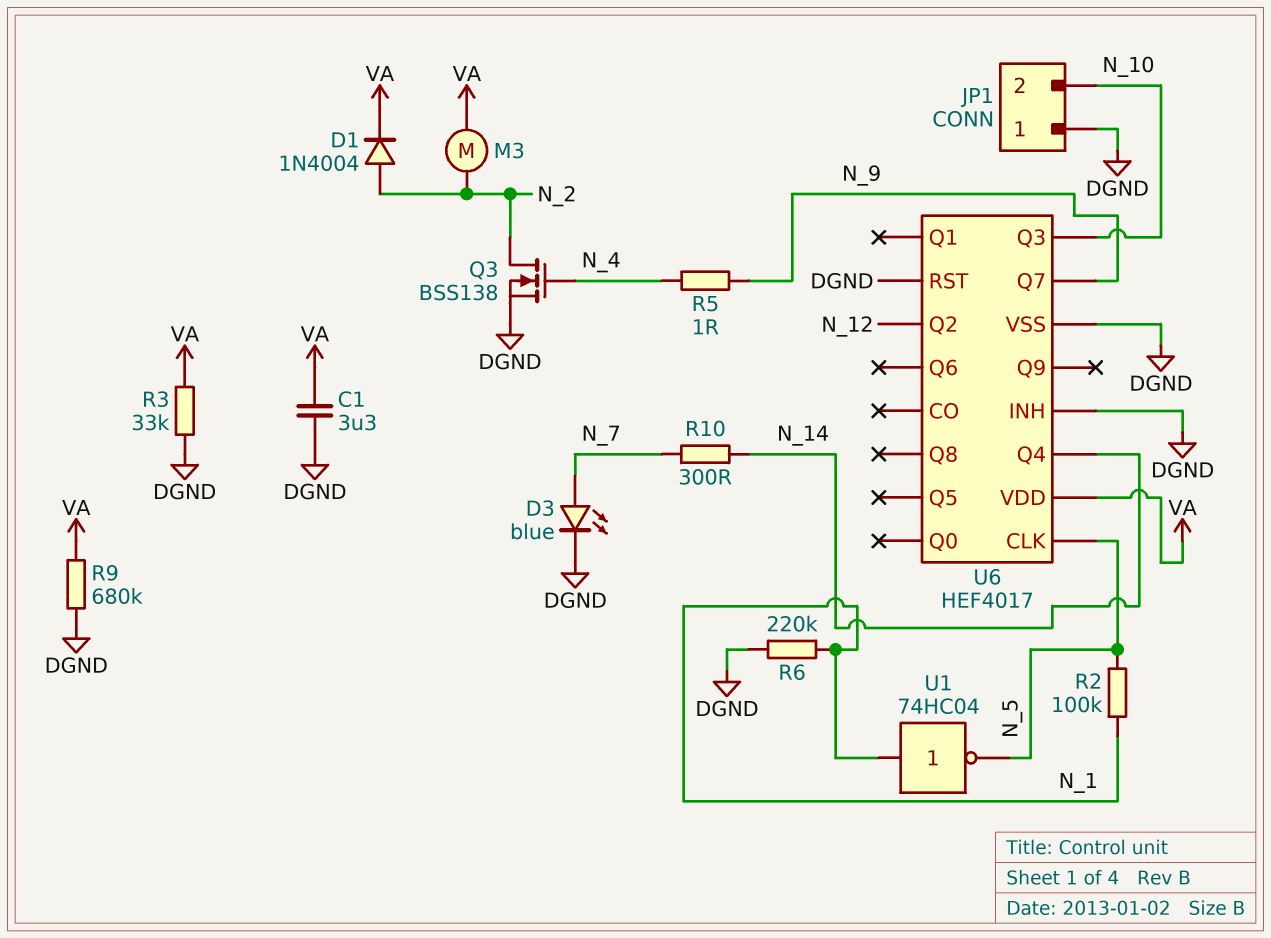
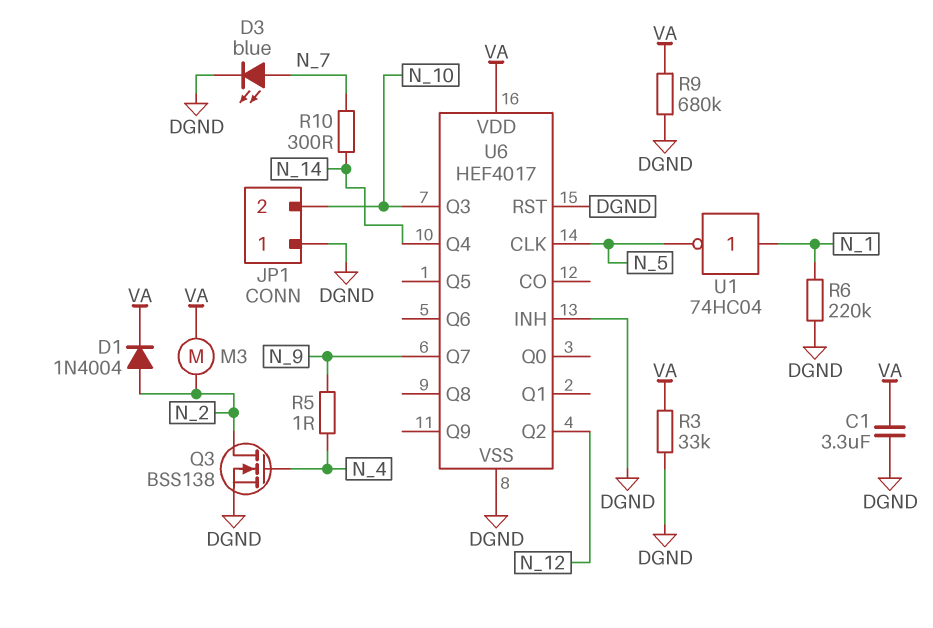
R2: 100k (N_1, N_5) -> none

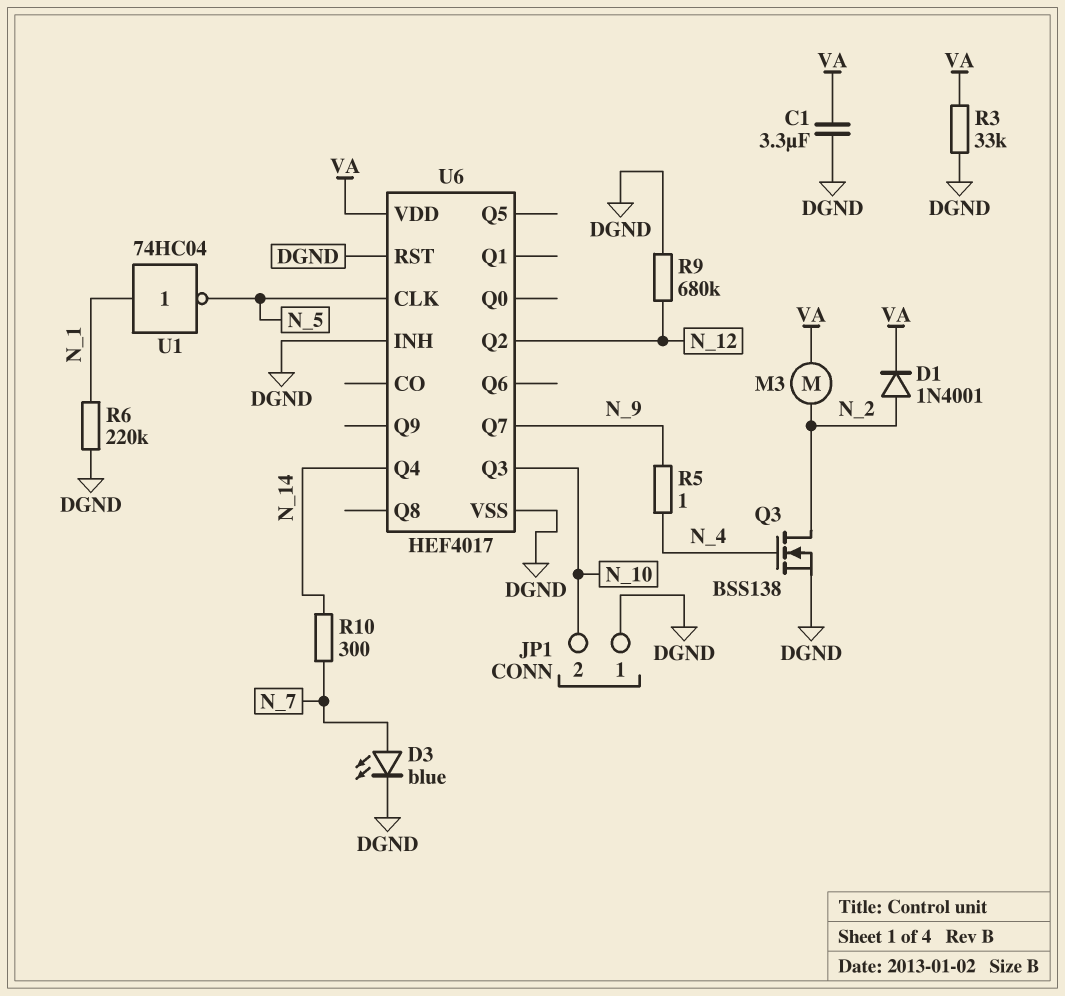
D1: diode 1N4004 (A N_2, K VA) -> diode 1N4001 (A N_2, K VA)
R9: 680k (DGND, VA) -> 680k (DGND, N_12)

